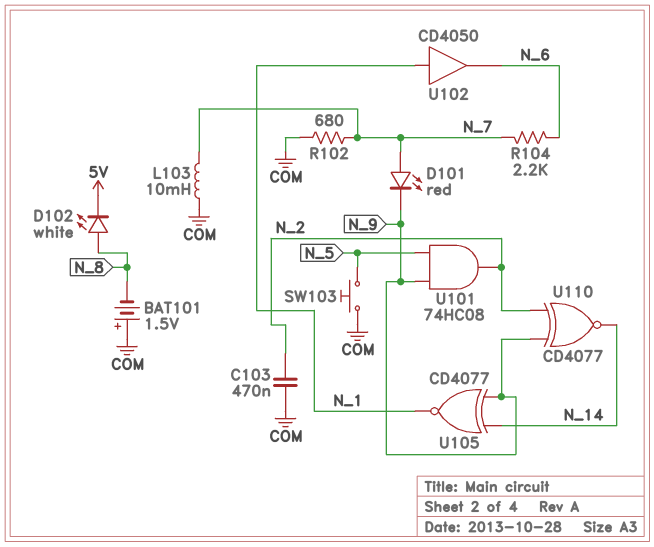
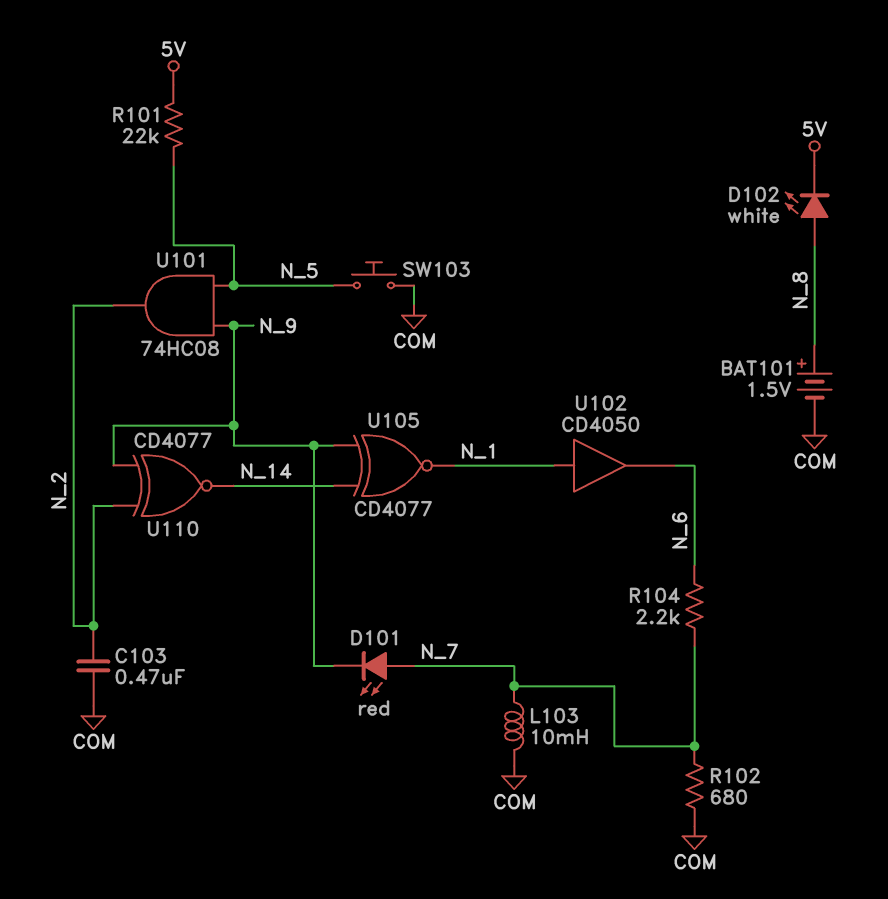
BAT101: 1.5V (plus COM, minus N_8) -> 1.5V (plus N_8, minus COM)
R101: none -> 22k (5V, N_5)

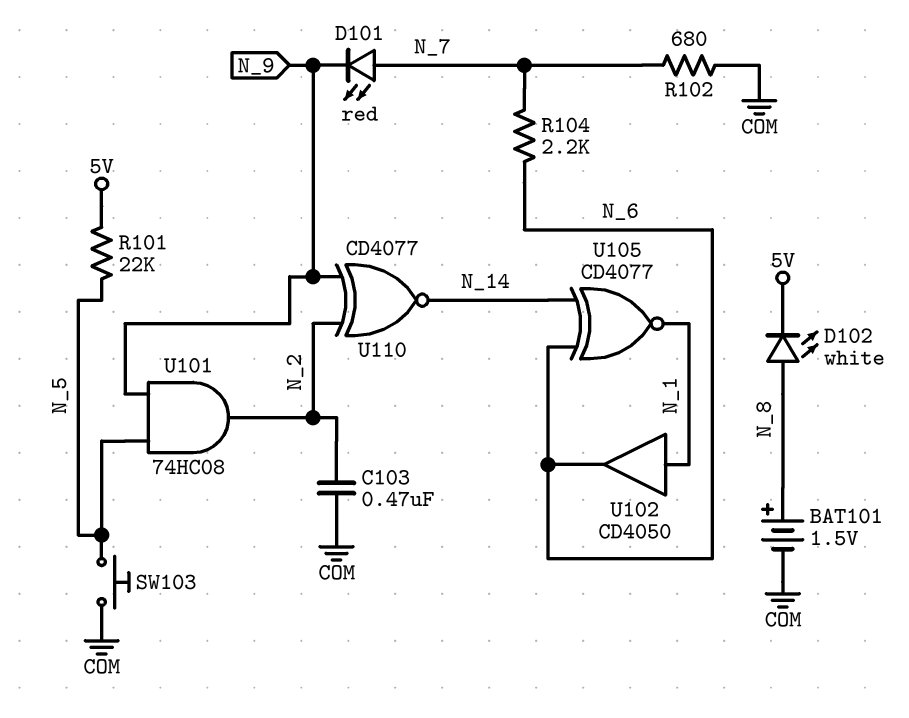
L103: 10mH (COM, N_7) -> none
U105: XNOR CD4077 (in N_9, in N_14, out N_1) -> XNOR CD4077 (in N_6, in N_14, out N_1)

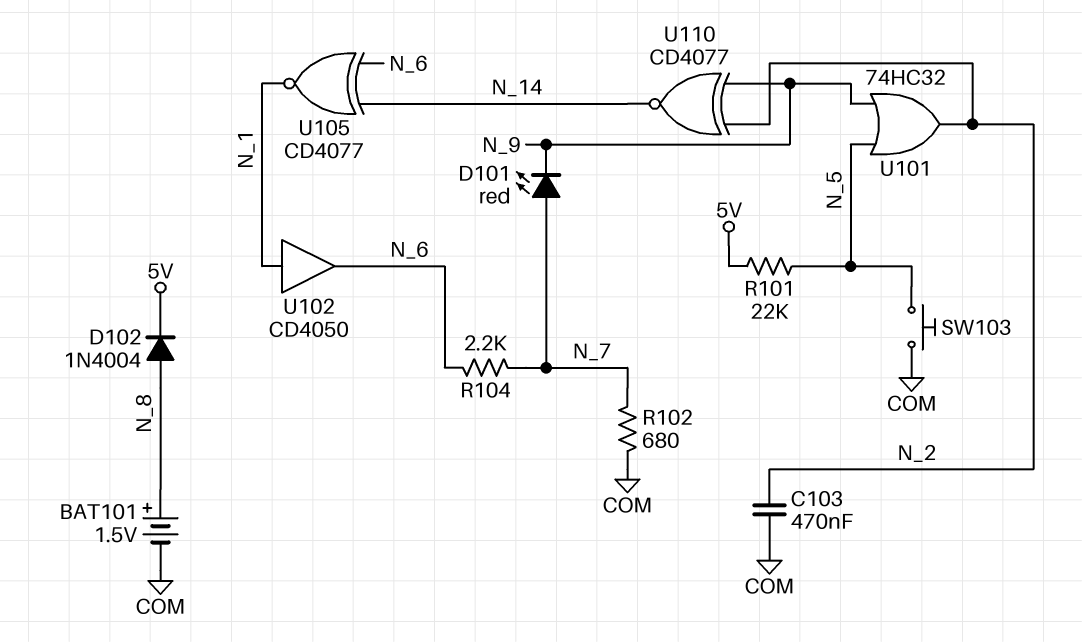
D102: LED white (A N_8, K 5V) -> diode 1N4004 (A N_8, K 5V)
U101: AND 74HC08 (in N_5, in N_9, out N_2) -> OR 74HC32 (in N_5, in N_9, out N_2)

